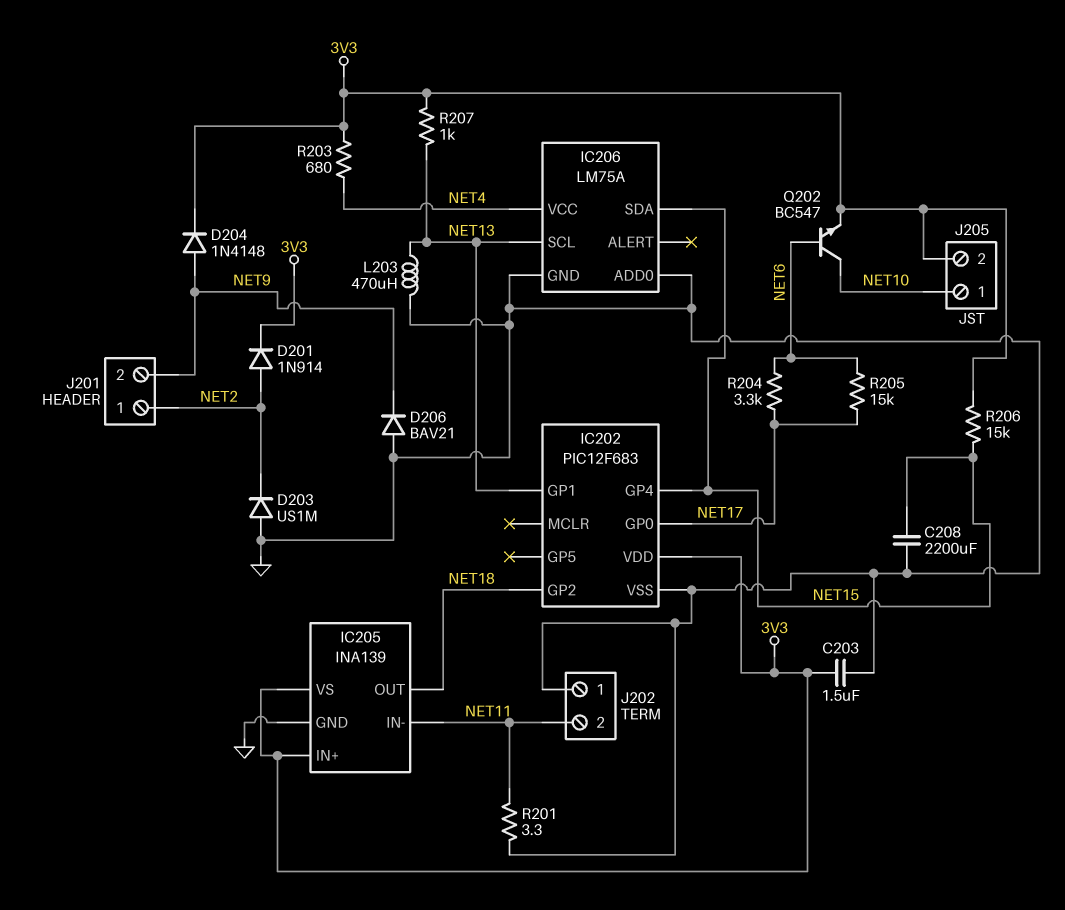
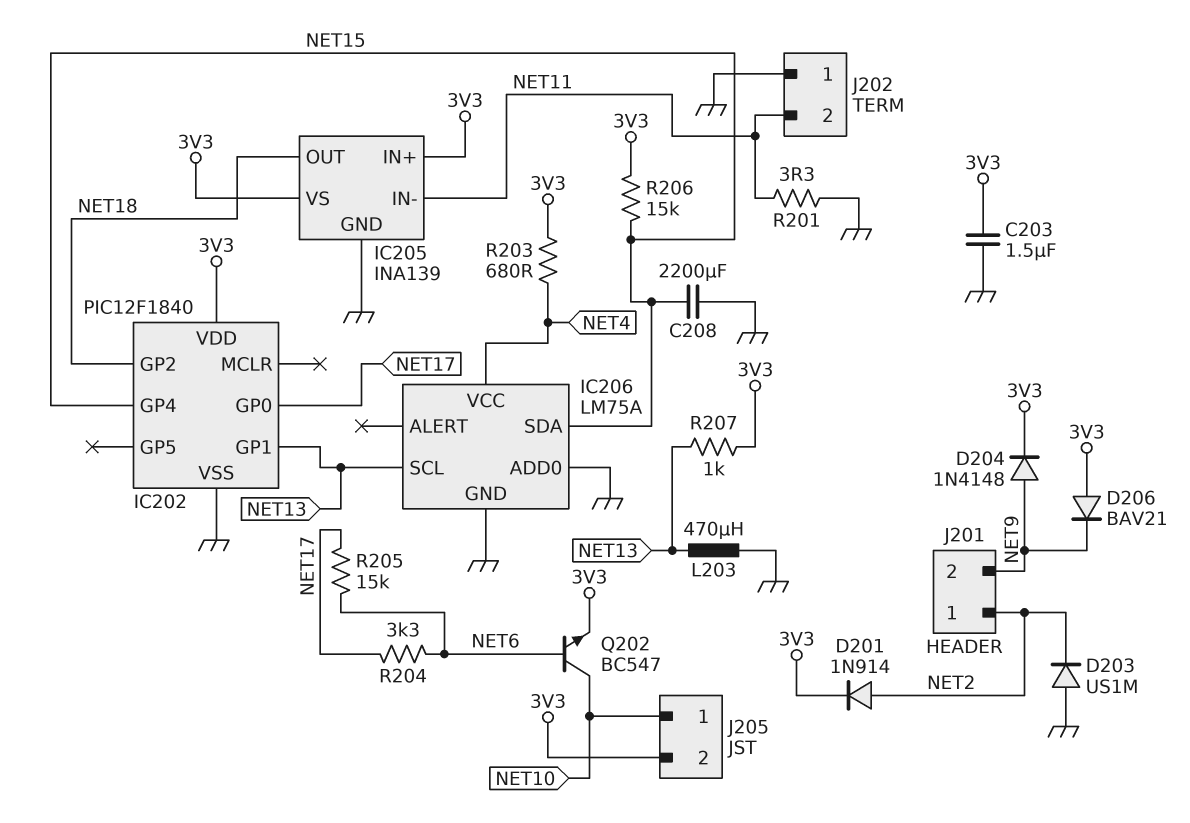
D206: diode BAV21 (A GND, K NET9) -> diode BAV21 (A 3V3, K NET9)
IC202: PIC12F683 -> PIC12F1840

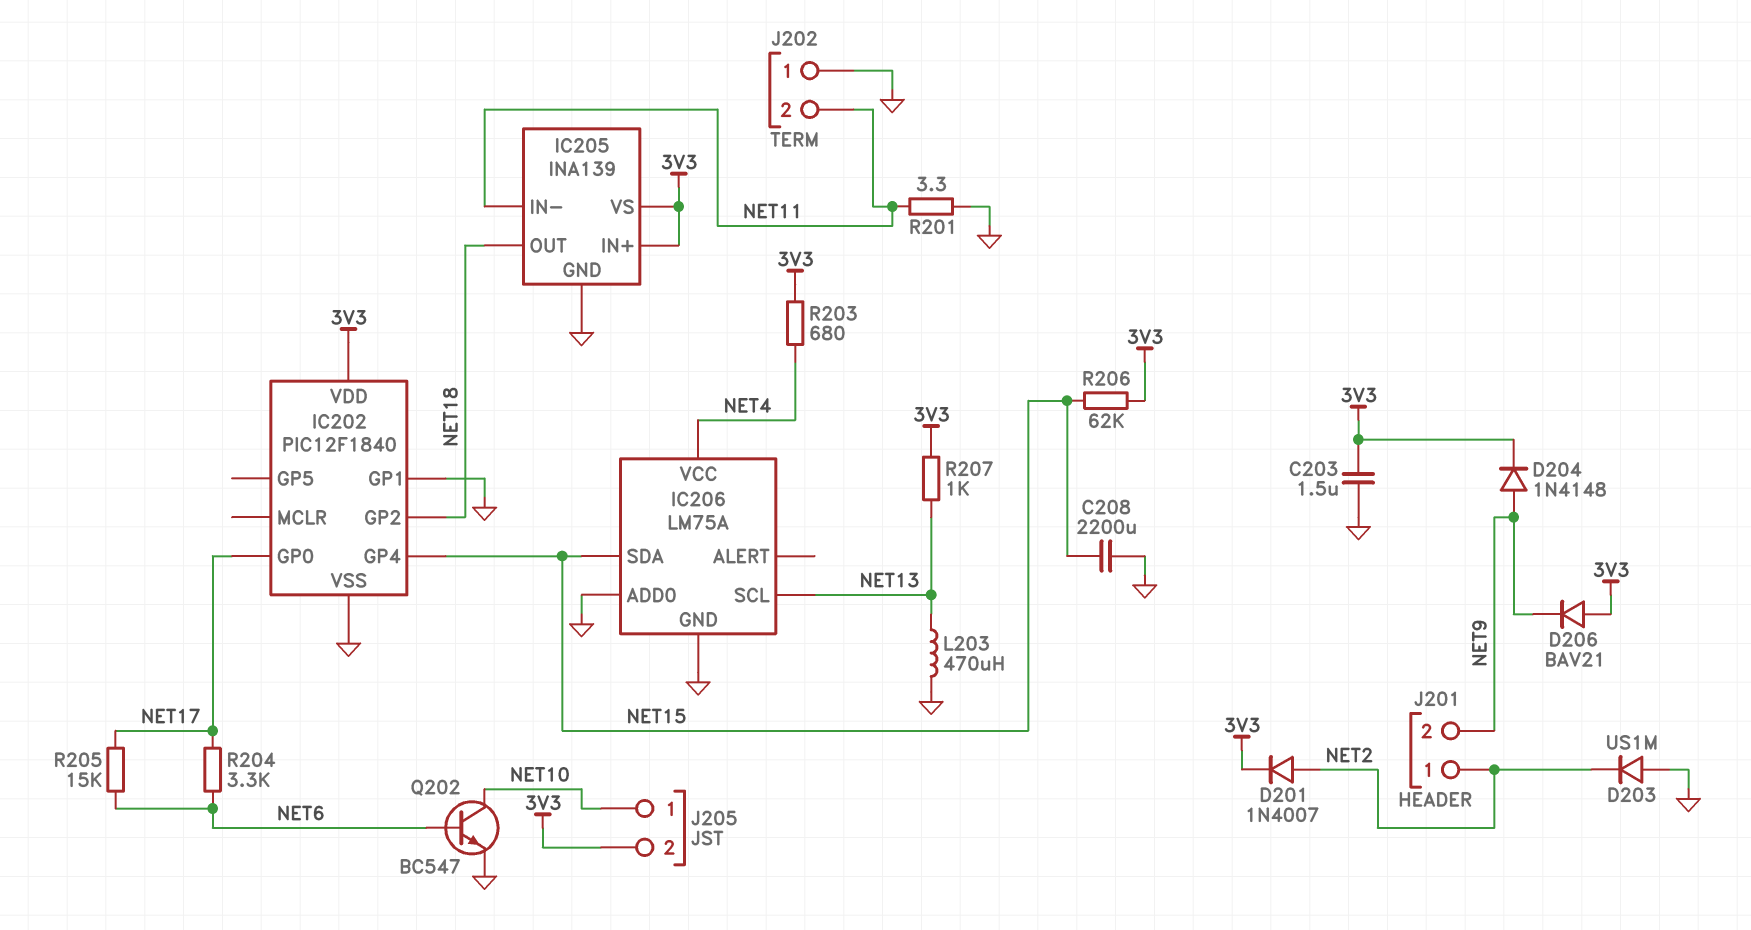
D201: diode 1N914 (A NET2, K 3V3) -> diode 1N4007 (A NET2, K 3V3)
IC202 pin GP1: NET13 -> GND
Q202: NPN BC547 (B NET6, C NET10, E 3V3) -> NPN BC547 (B NET6, C NET10, E GND)
R206: 15k (3V3, NET15) -> 62k (3V3, NET15)

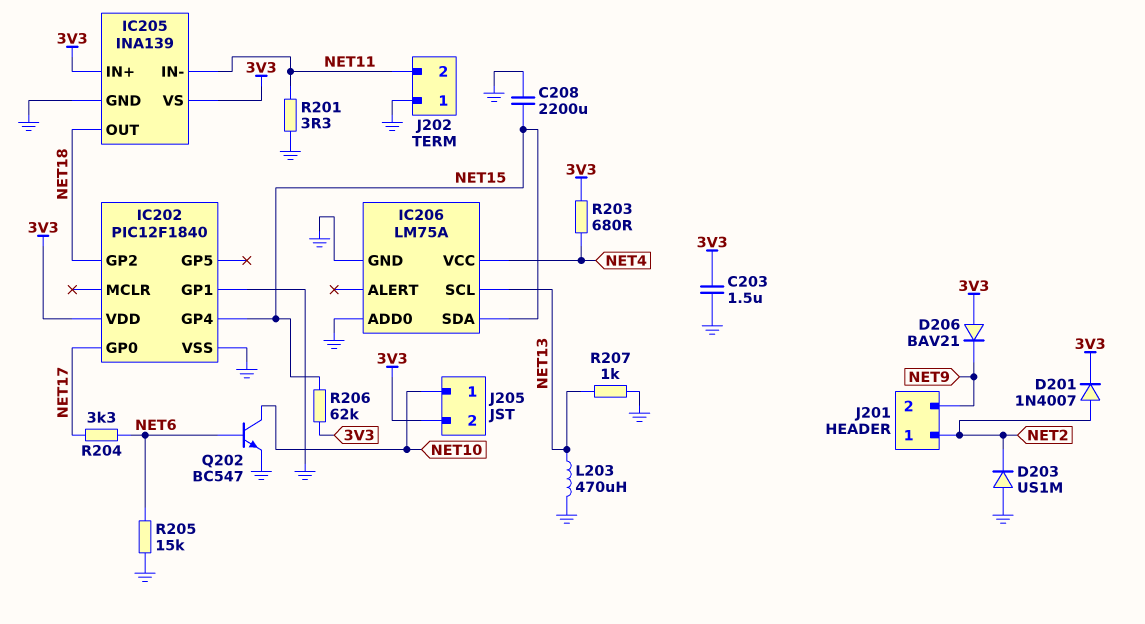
D204: diode 1N4148 (A NET9, K 3V3) -> none
R205: 15k (NET6, NET17) -> 15k (GND, NET6)
R207: 1k (3V3, NET13) -> 1k (GND, NET13)

